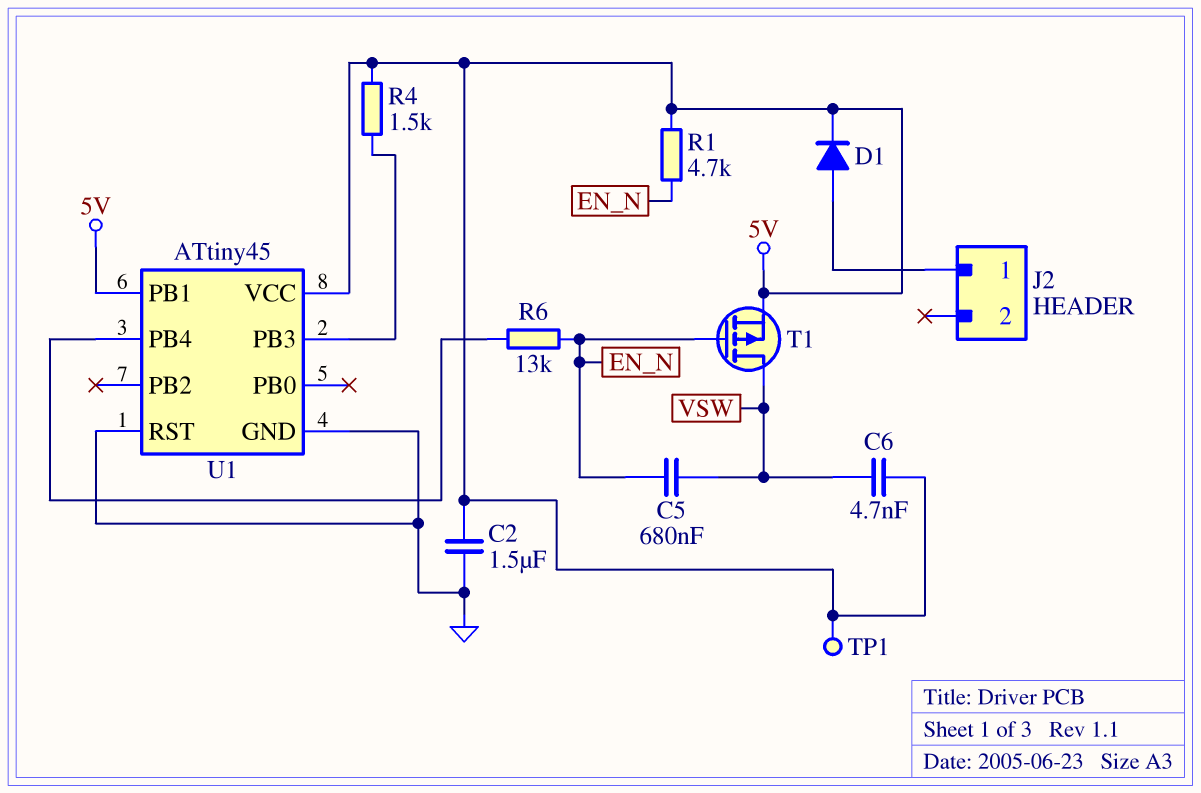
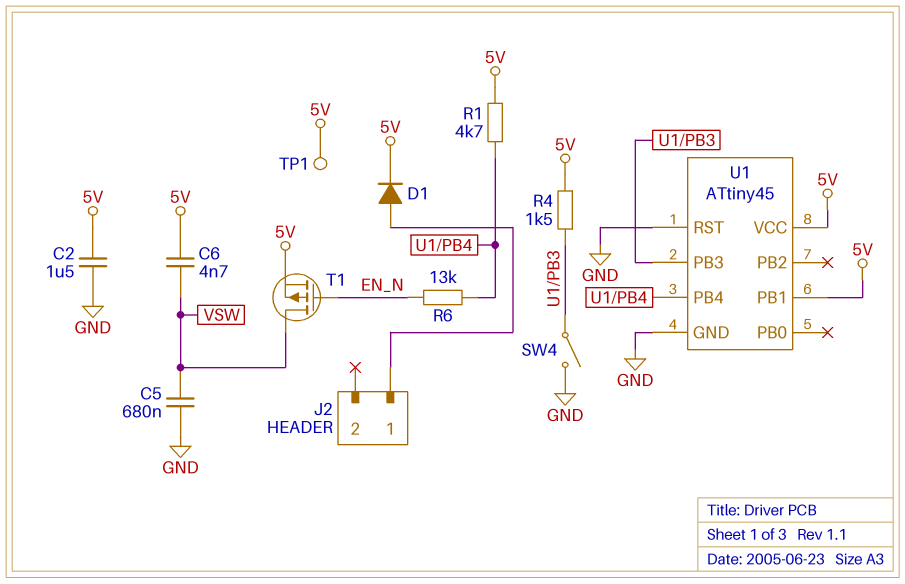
C5: 680nF (EN_N, VSW) -> 680nF (GND, VSW)
R1: 4.7k (5V, EN_N) -> 4.7k (5V, U1/PB4)
SW4: none -> switch (GND, U1/PB3)

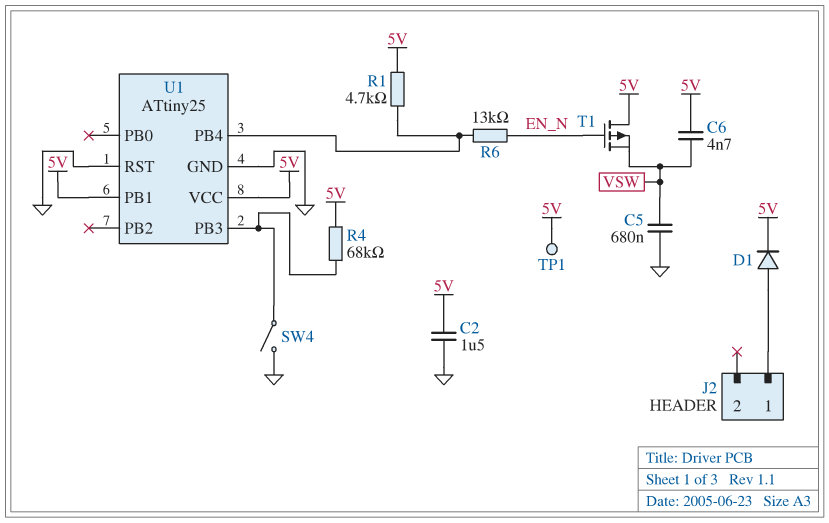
R4: 1.5k (5V, U1/PB3) -> 68k (5V, U1/PB3)
T1: PMOS (G EN_N, D VSW, S 5V) -> PMOS (G EN_N, D 5V, S VSW)
U1: ATtiny45 -> ATtiny25

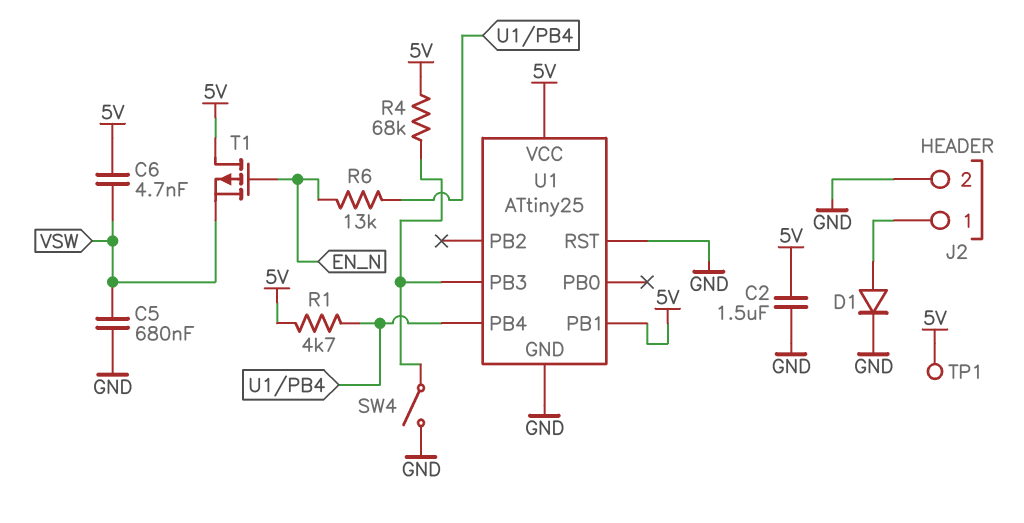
D1: diode (A J2/1, K 5V) -> diode (A J2/1, K GND)
J2 pin 2: none -> GND

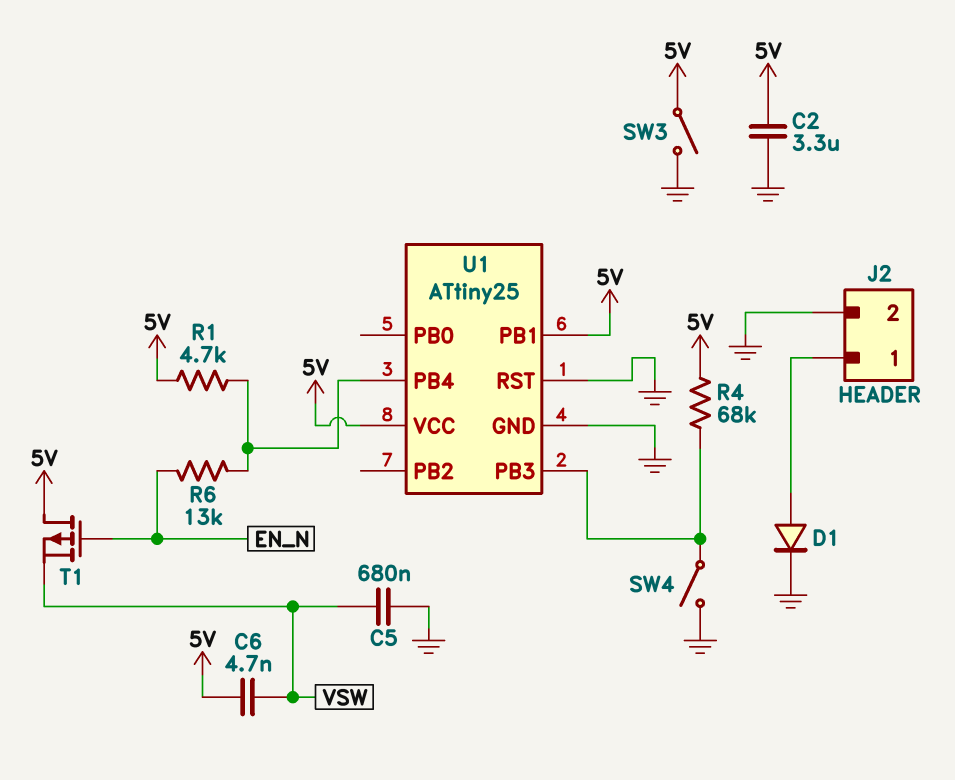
C2: 1.5uF (5V, GND) -> 3.3uF (5V, GND)
SW3: none -> switch (5V, GND)
TP1: test point (5V) -> none

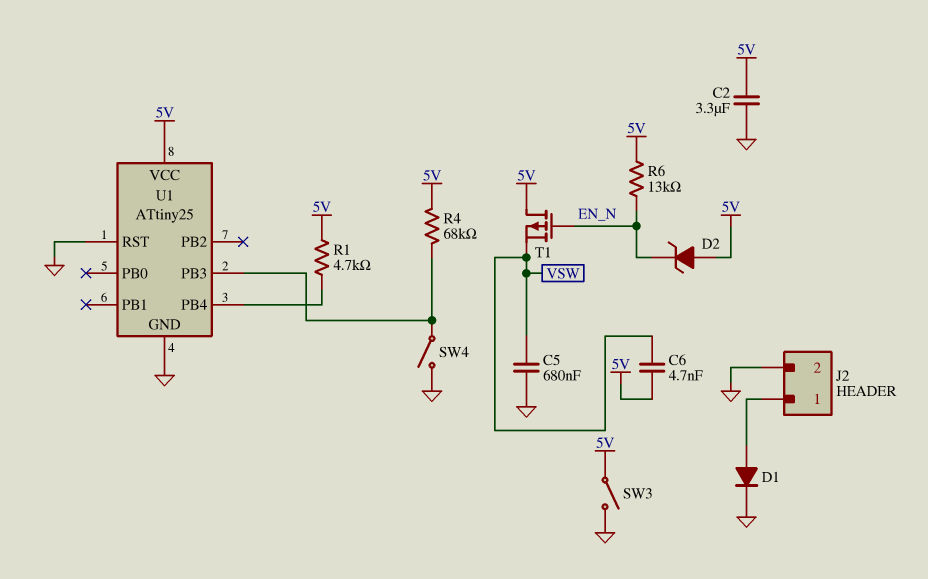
D2: none -> zener (A 5V, K EN_N)
R6: 13k (EN_N, U1/PB4) -> 13k (5V, EN_N)
U1 pin PB1: 5V -> none

